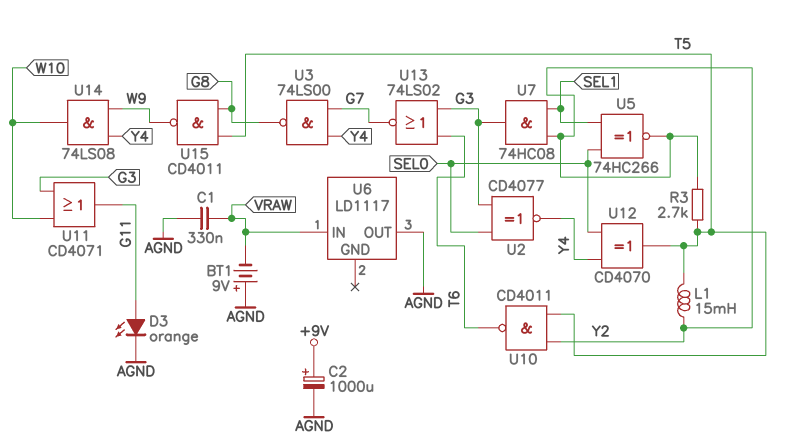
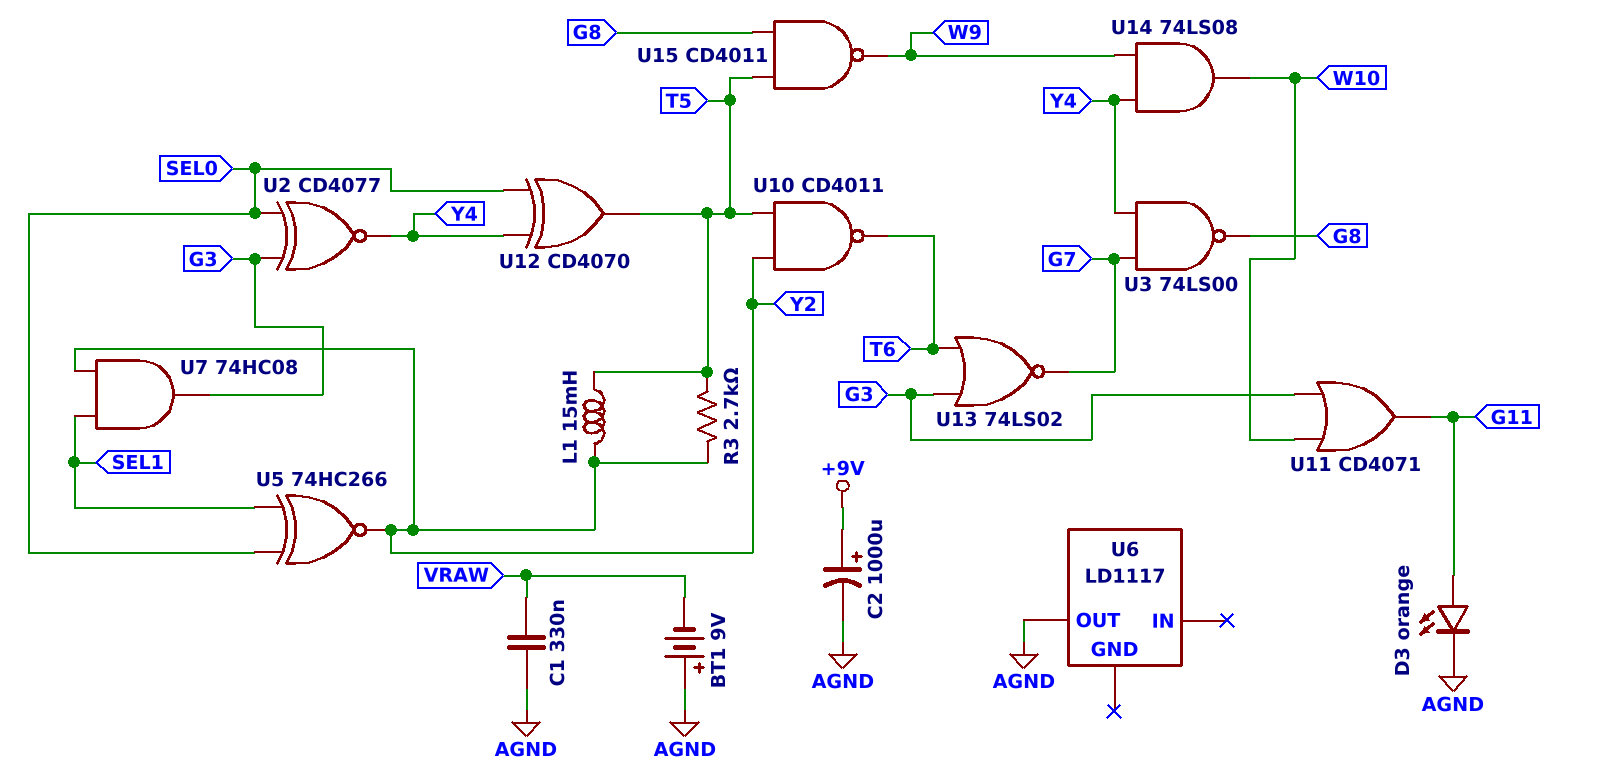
U6 pin IN: VRAW -> none

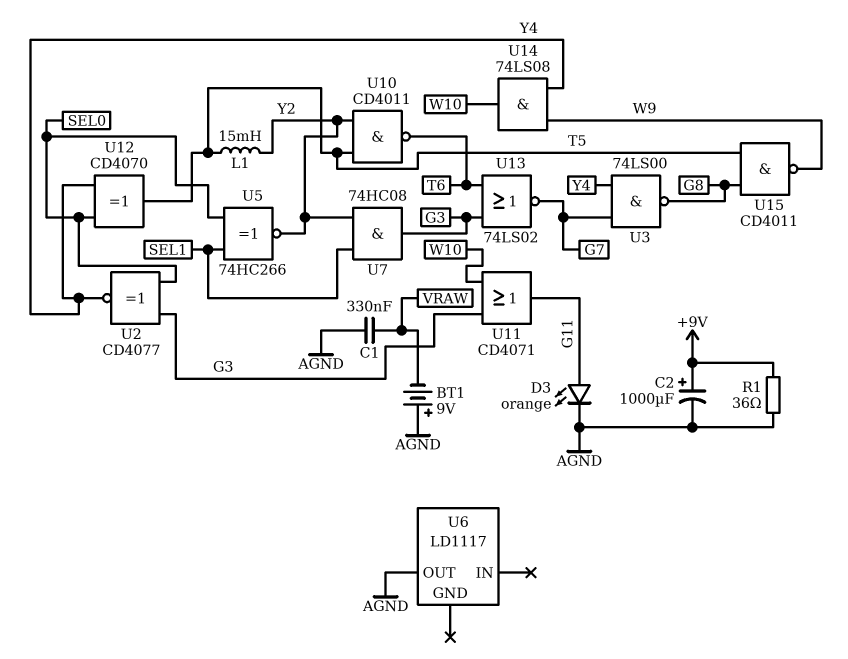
R1: none -> 36 (+9V, AGND)
R3: 2.7k (T5, Y2) -> none

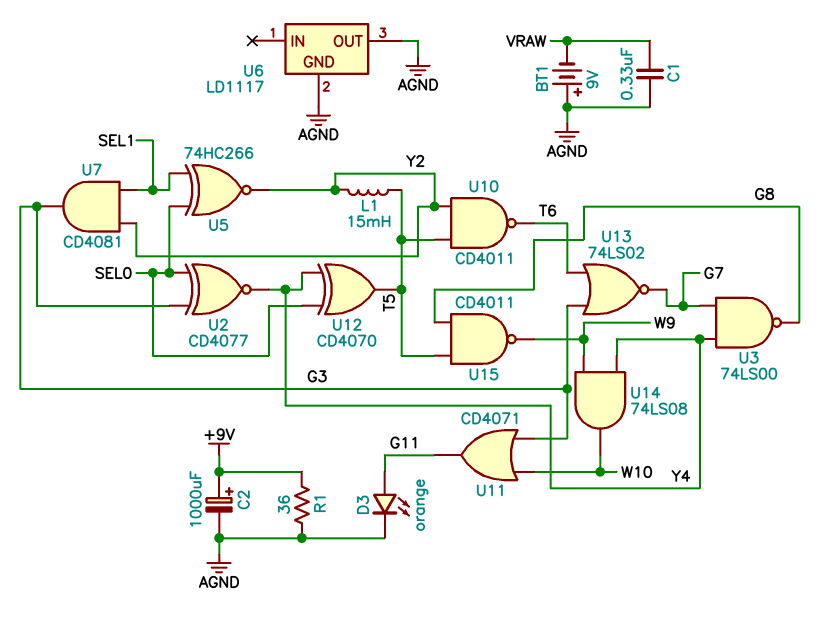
U6 pin GND: none -> AGND
U7: AND 74HC08 (in SEL1, in Y2, out G3) -> AND CD4081 (in SEL1, in Y2, out G3)

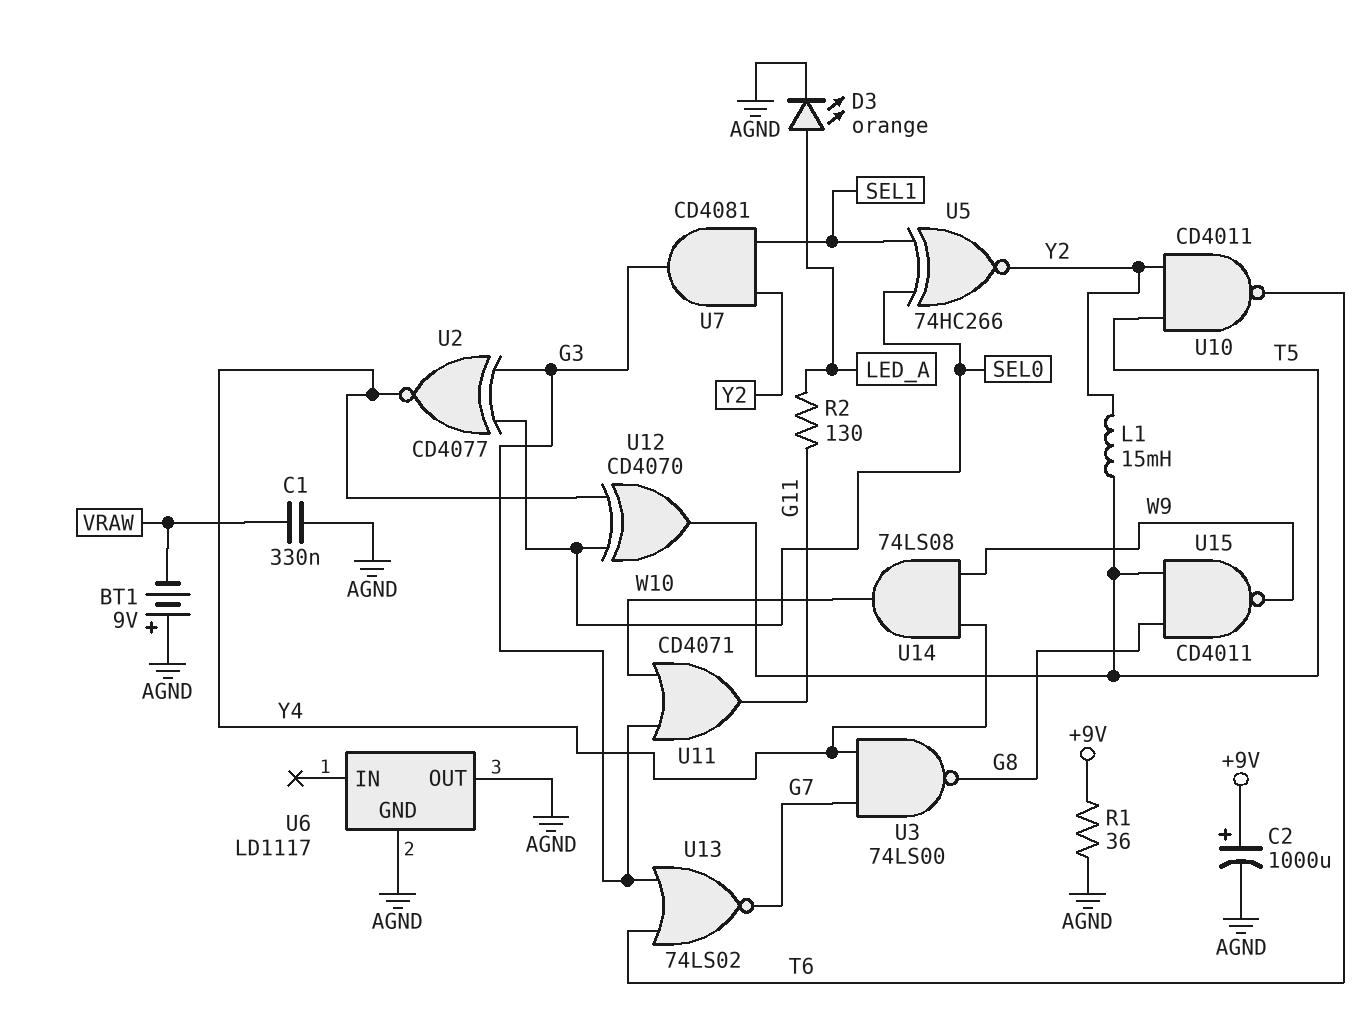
D3: LED orange (A G11, K AGND) -> LED orange (A LED_A, K AGND)
R2: none -> 130 (G11, LED_A)

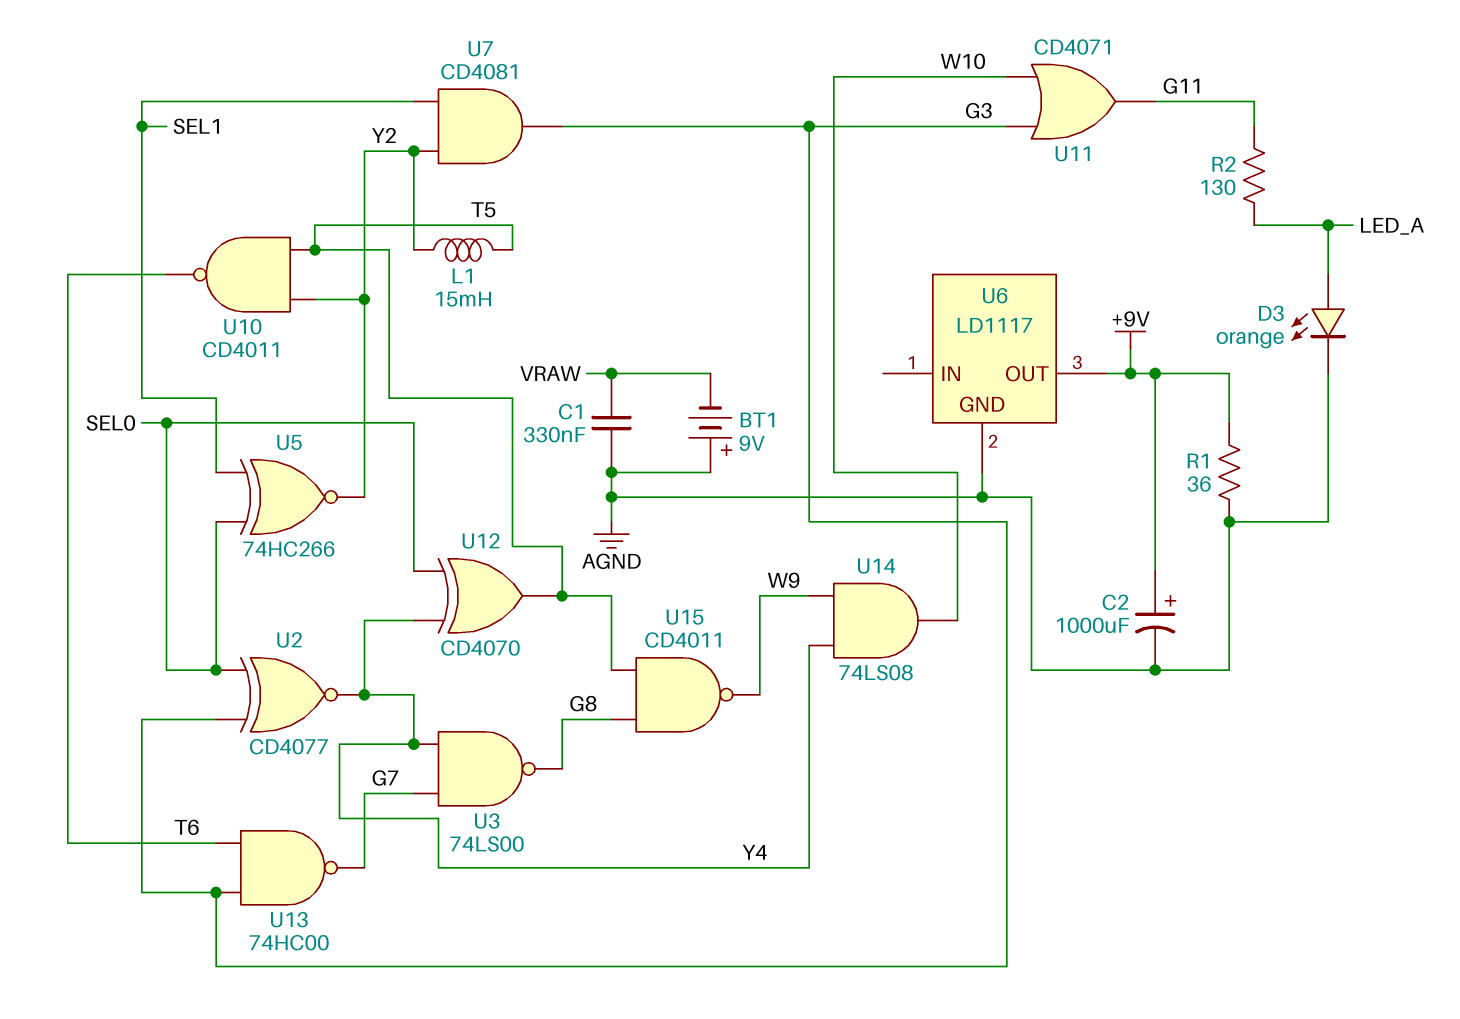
U6 pin OUT: AGND -> +9V
U13: NOR 74LS02 (in G3, in T6, out G7) -> NAND 74HC00 (in G3, in T6, out G7)

